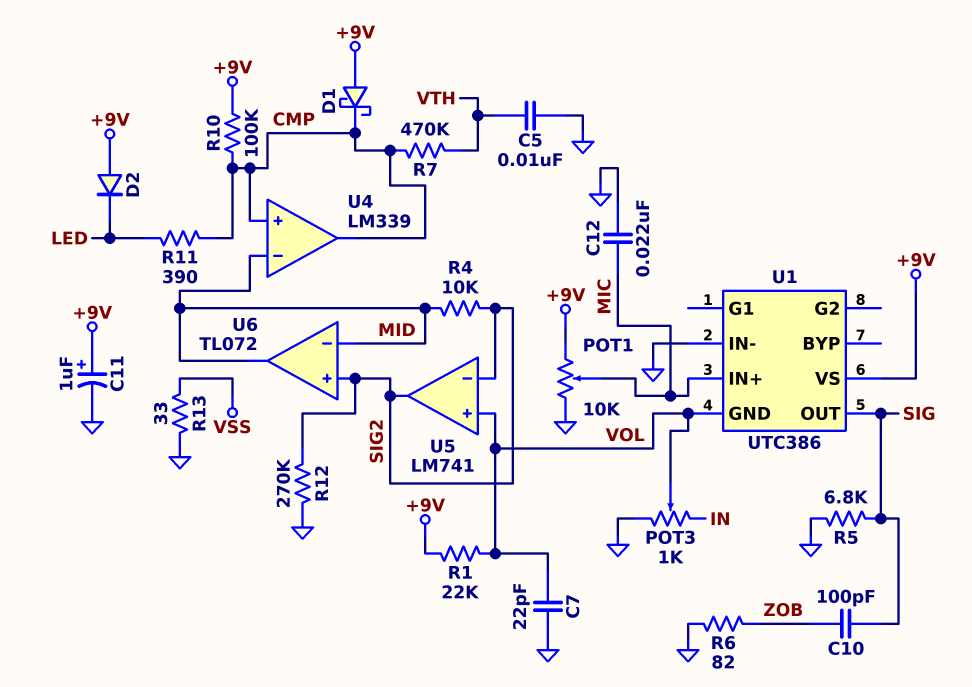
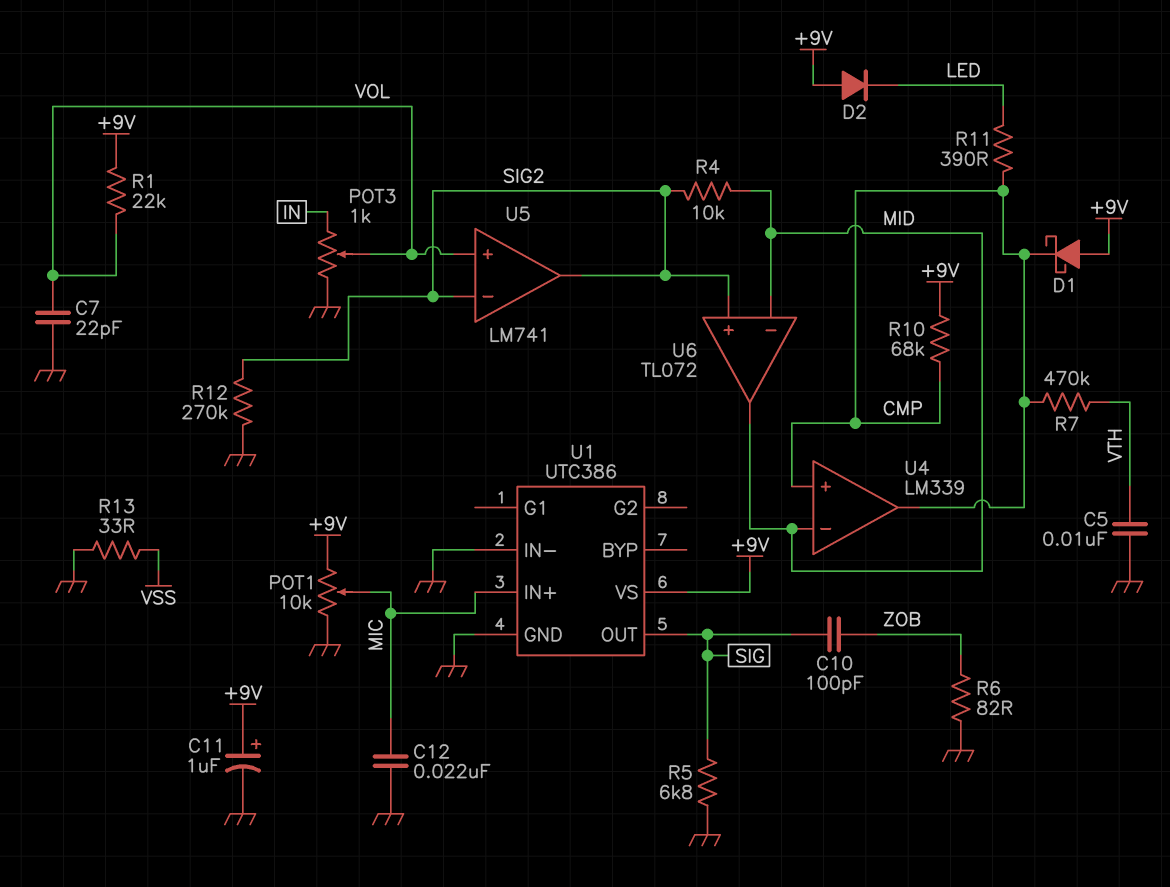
R10: 100k (+9V, CMP) -> 68k (+9V, CMP)
U1 pin GND: VOL -> GND

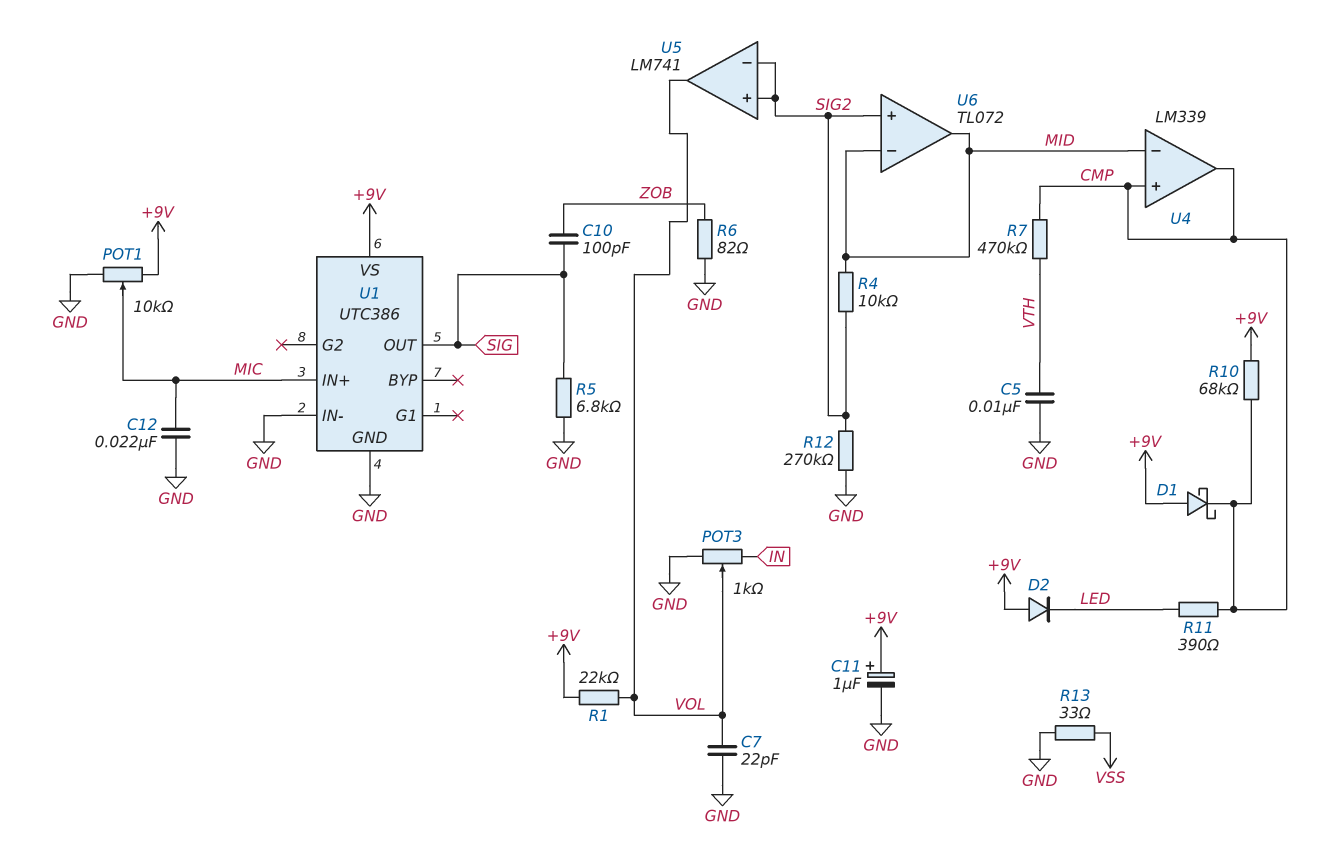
U5 pin in+: VOL -> SIG2
U5 pin out: SIG2 -> VOL

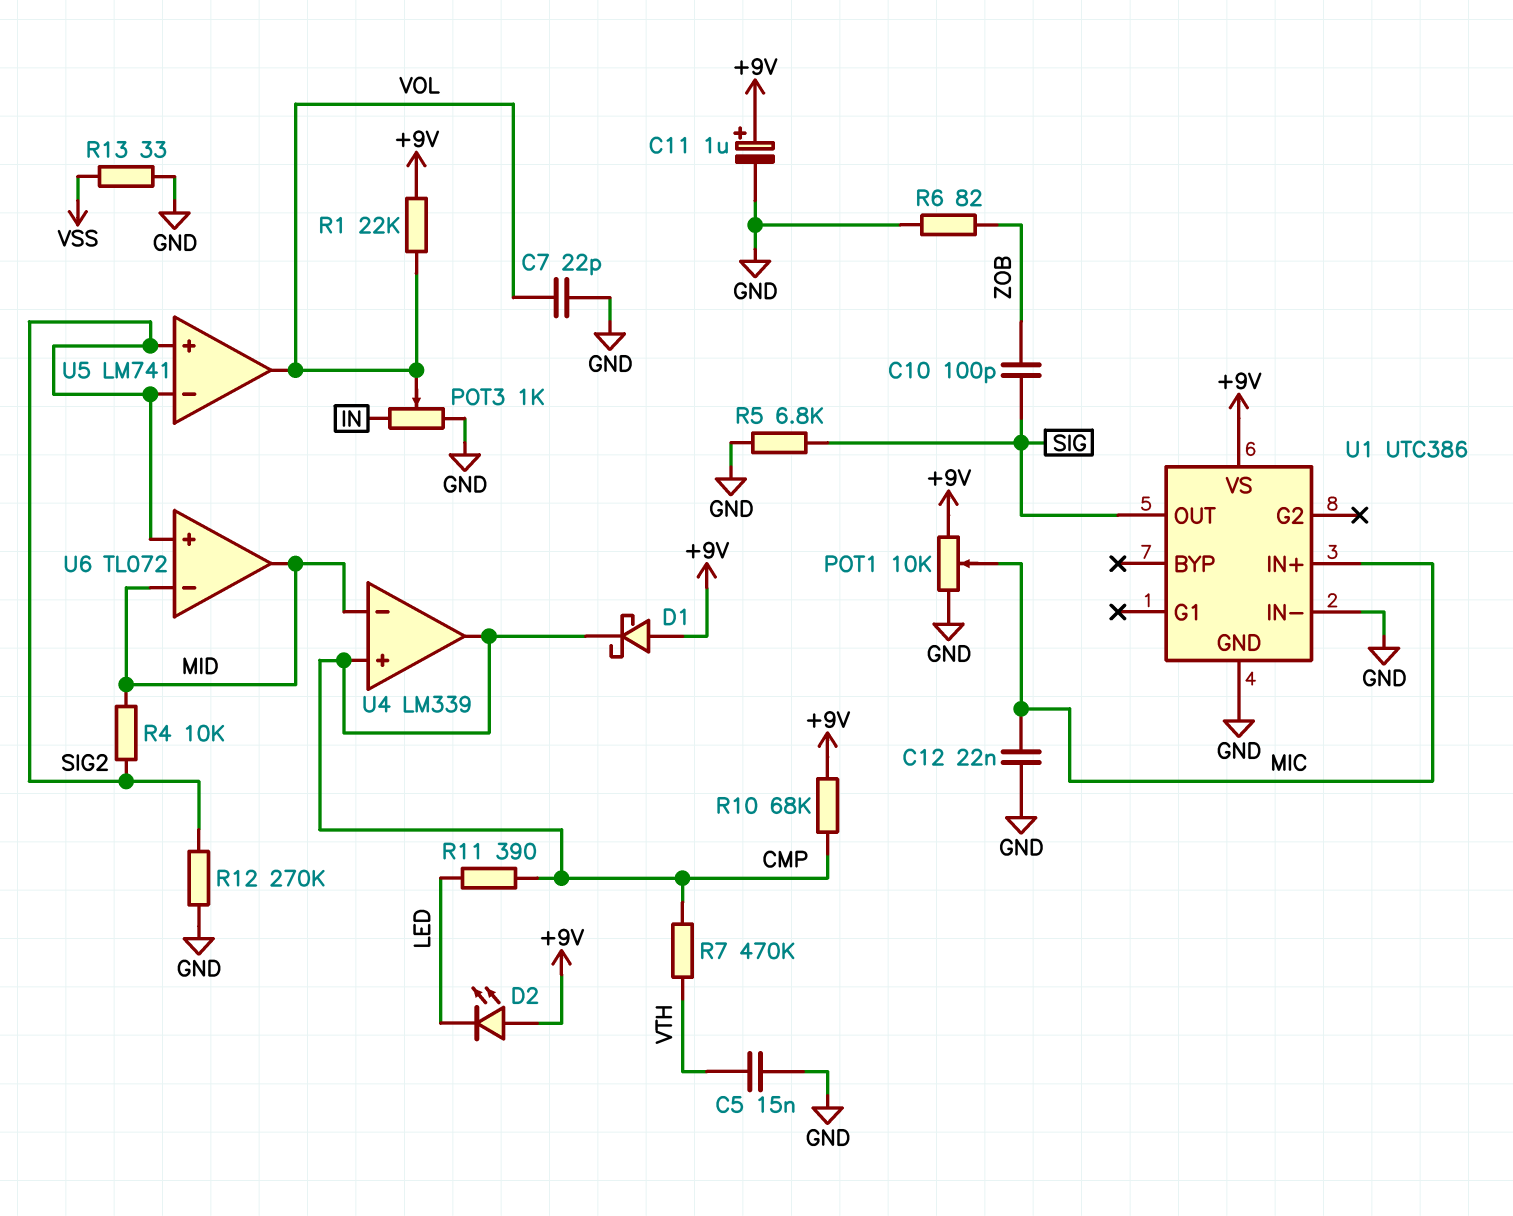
C5: 10nF (GND, VTH) -> 15nF (GND, VTH)
D2: diode (A +9V, K LED) -> LED (A +9V, K LED)

